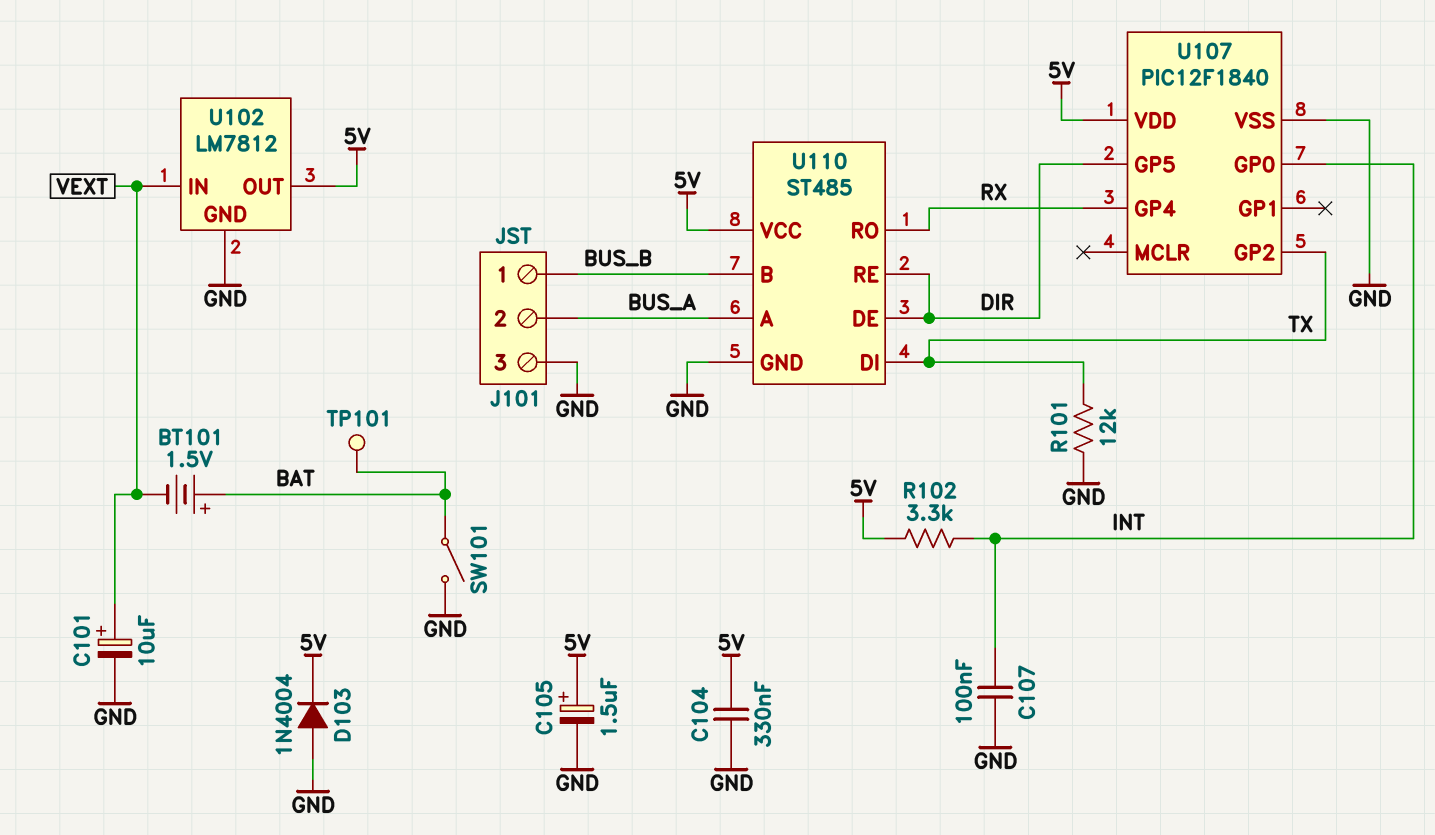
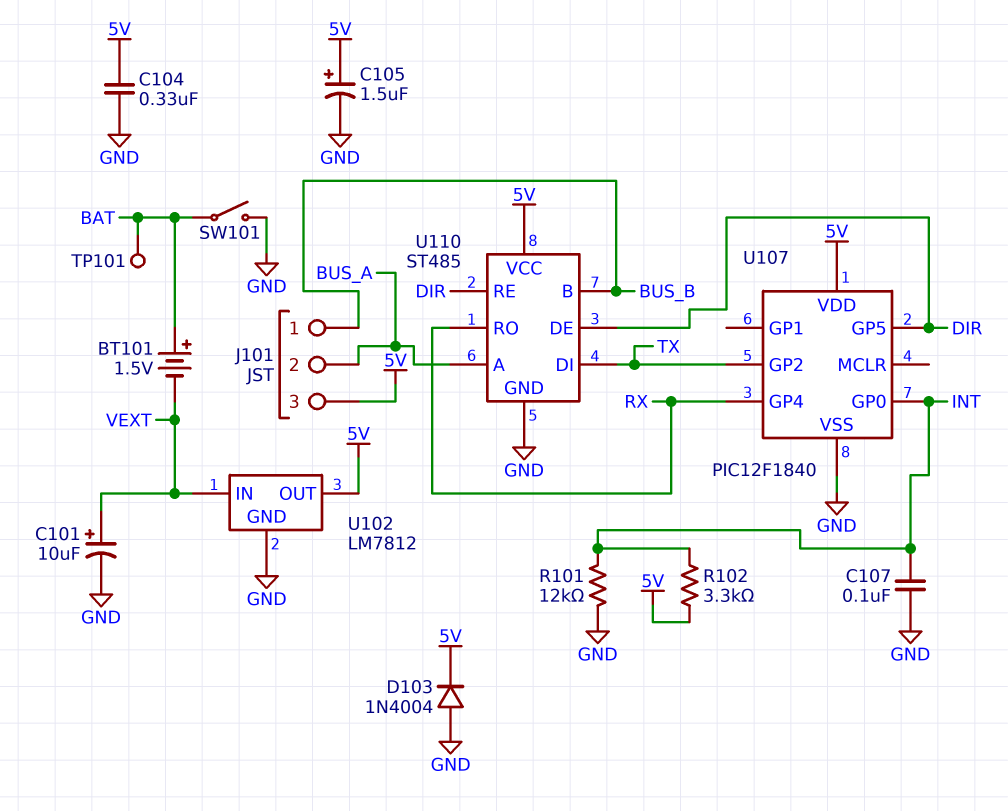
J101 pin 3: GND -> 5V
R101: 12k (GND, TX) -> 12k (GND, INT)

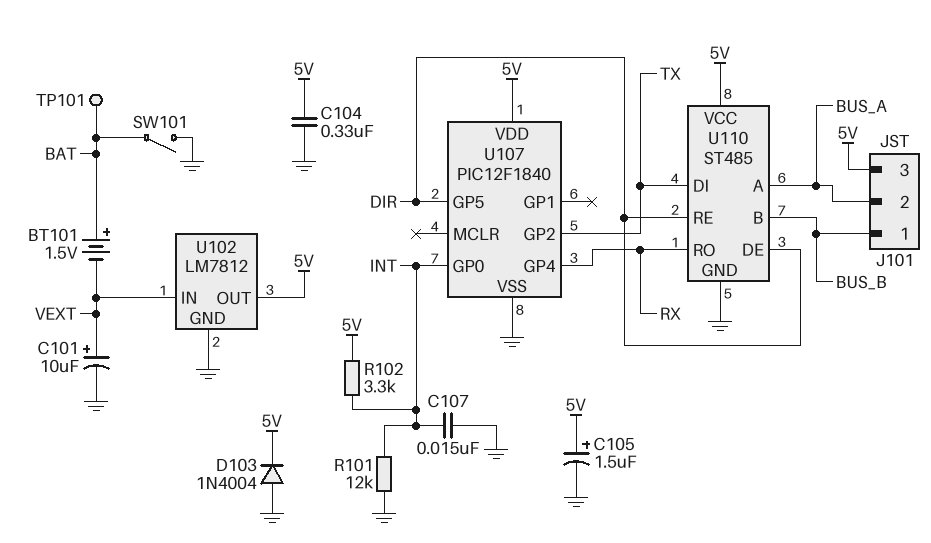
C107: 100nF (GND, INT) -> 15nF (GND, INT)

